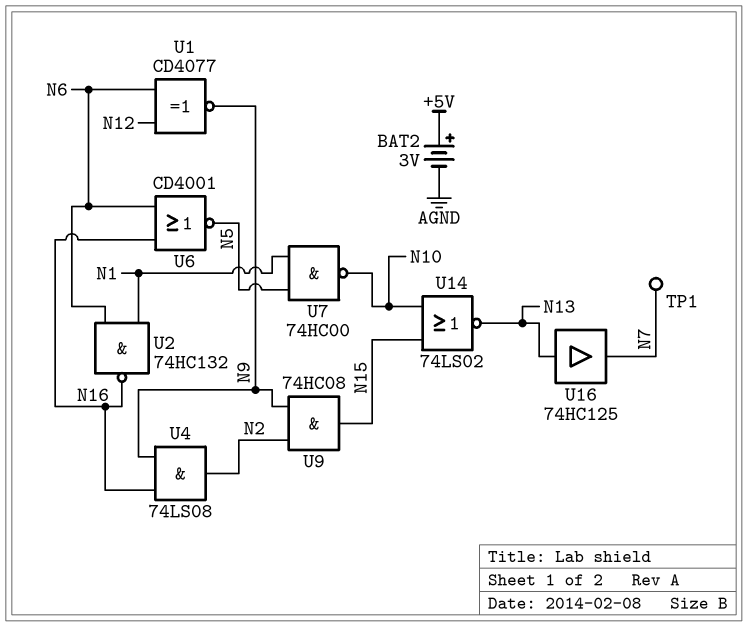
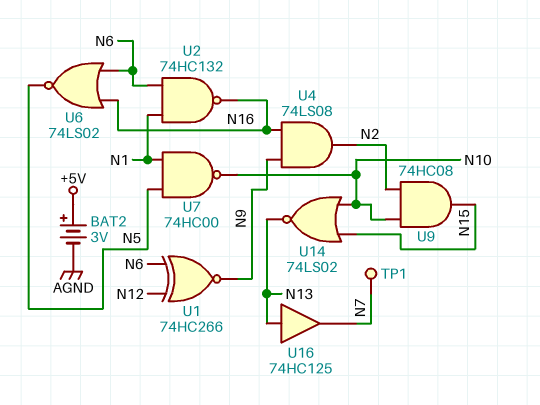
U1: XNOR CD4077 (in N6, in N12, out N9) -> XNOR 74HC266 (in N6, in N12, out N9)
U6: NOR CD4001 (in N6, in N16, out N5) -> NOR 74LS02 (in N6, in N16, out N5)
U9: AND 74HC08 (in N2, in N9, out N15) -> AND 74HC08 (in N2, in N10, out N15)

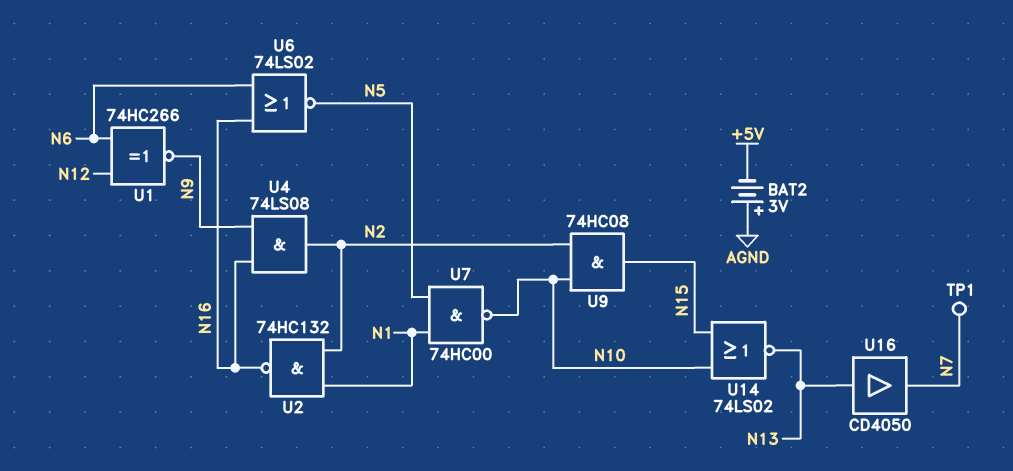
BAT2: 3V (plus +5V, minus AGND) -> 3V (plus AGND, minus +5V)
U2: NAND 74HC132 (in N1, in N6, out N16) -> NAND 74HC132 (in N1, in N2, out N16)
U16: buffer 74HC125 (in N13, out N7) -> buffer CD4050 (in N13, out N7)

